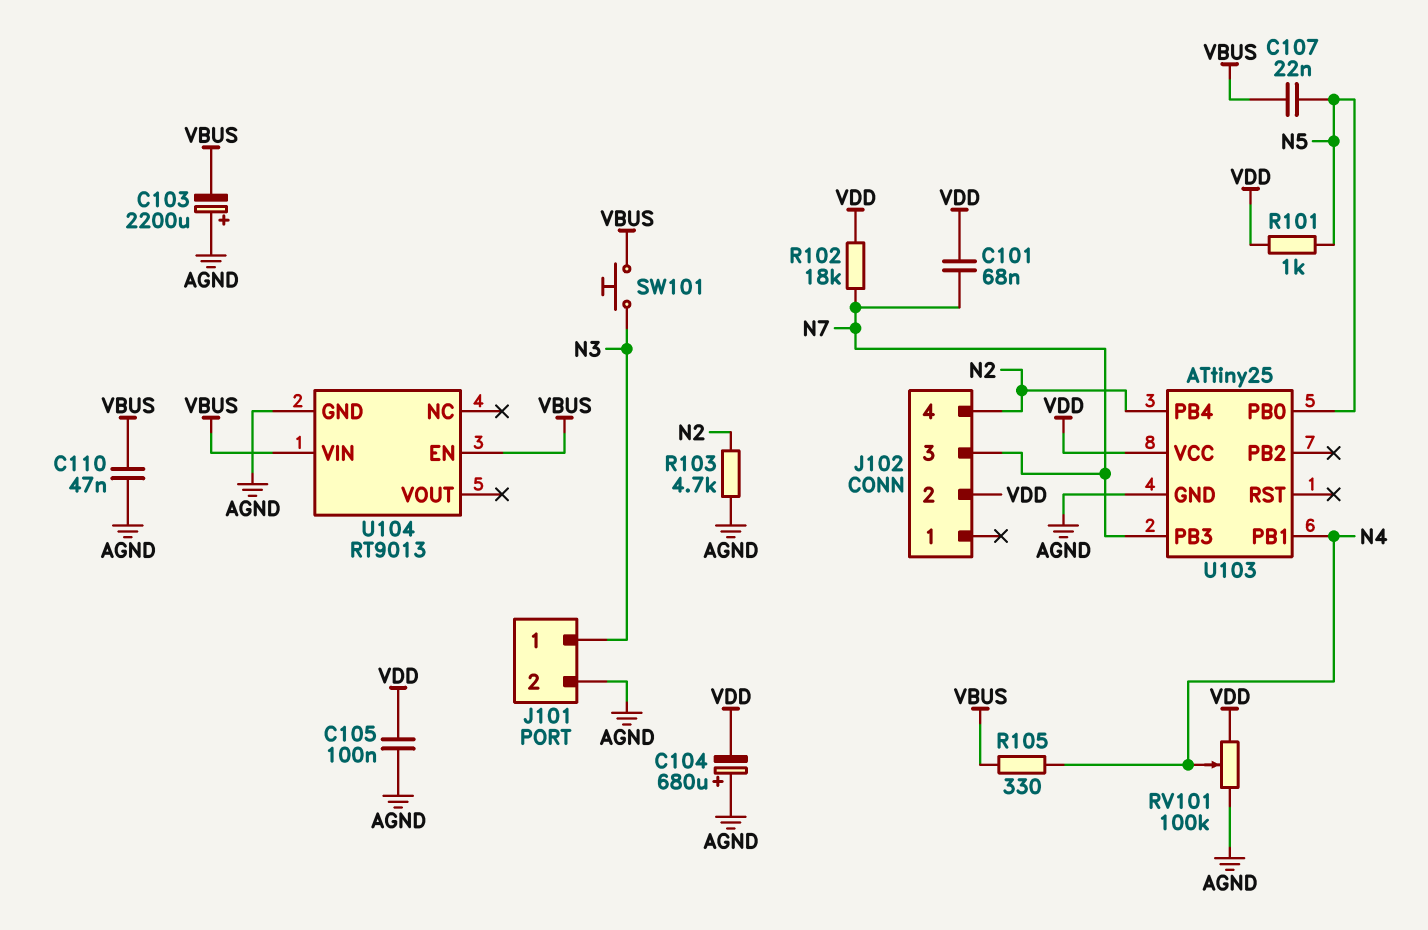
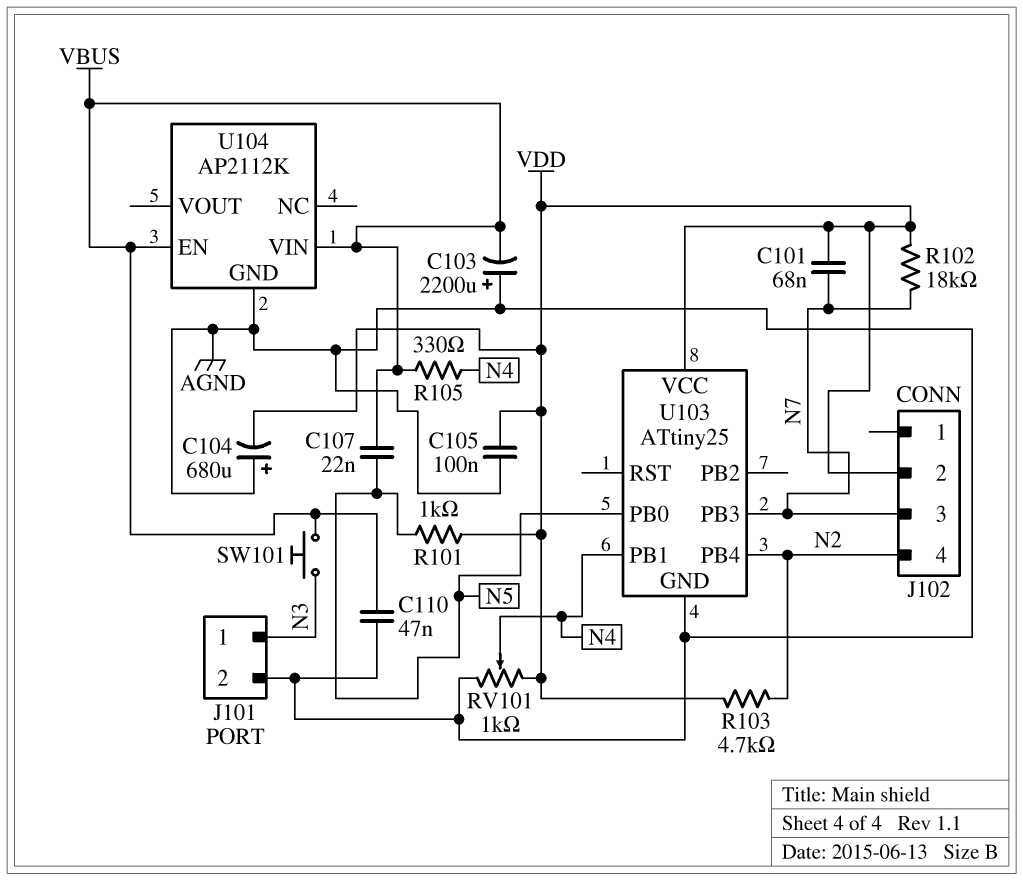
R103: 4.7k (AGND, N2) -> 4.7k (N2, VDD)
RV101: 100k (AGND, VDD, wiper N4) -> 1k (AGND, VDD, wiper N4)
U104: RT9013 -> AP2112K

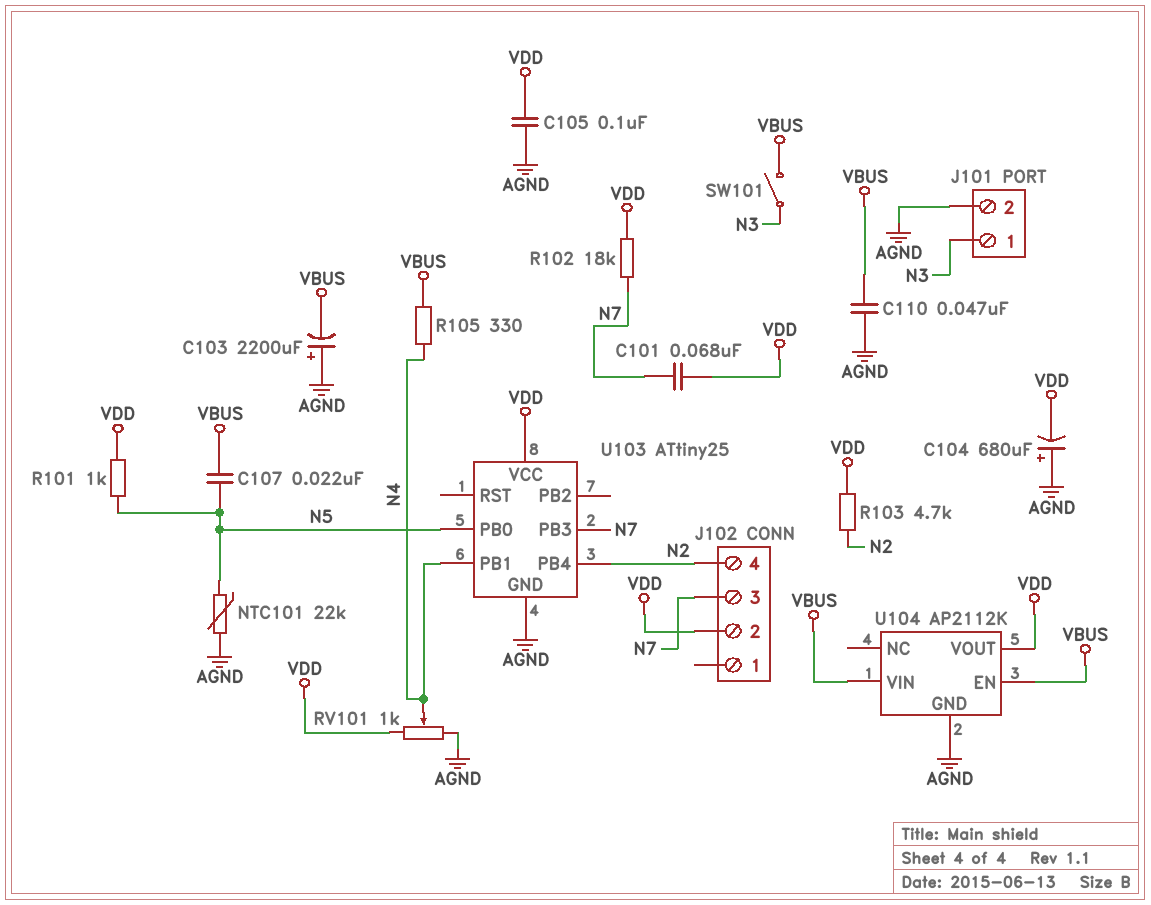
NTC101: none -> 22k (AGND, N5)
SW101: button (N3, VBUS) -> switch (N3, VBUS)
U104 pin VOUT: none -> VDD

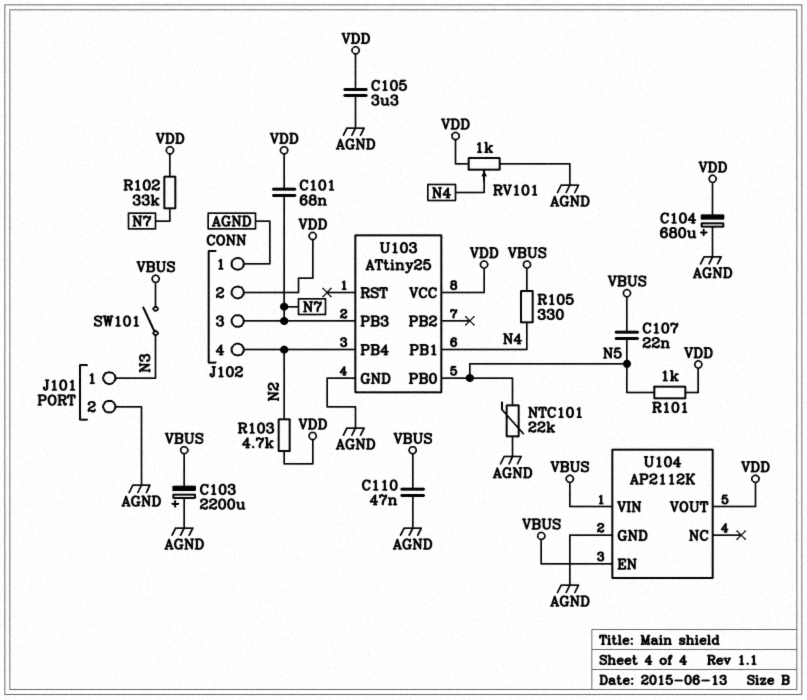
C105: 100nF (AGND, VDD) -> 3.3uF (AGND, VDD)
J102 pin 1: none -> AGND
R102: 18k (N7, VDD) -> 33k (N7, VDD)

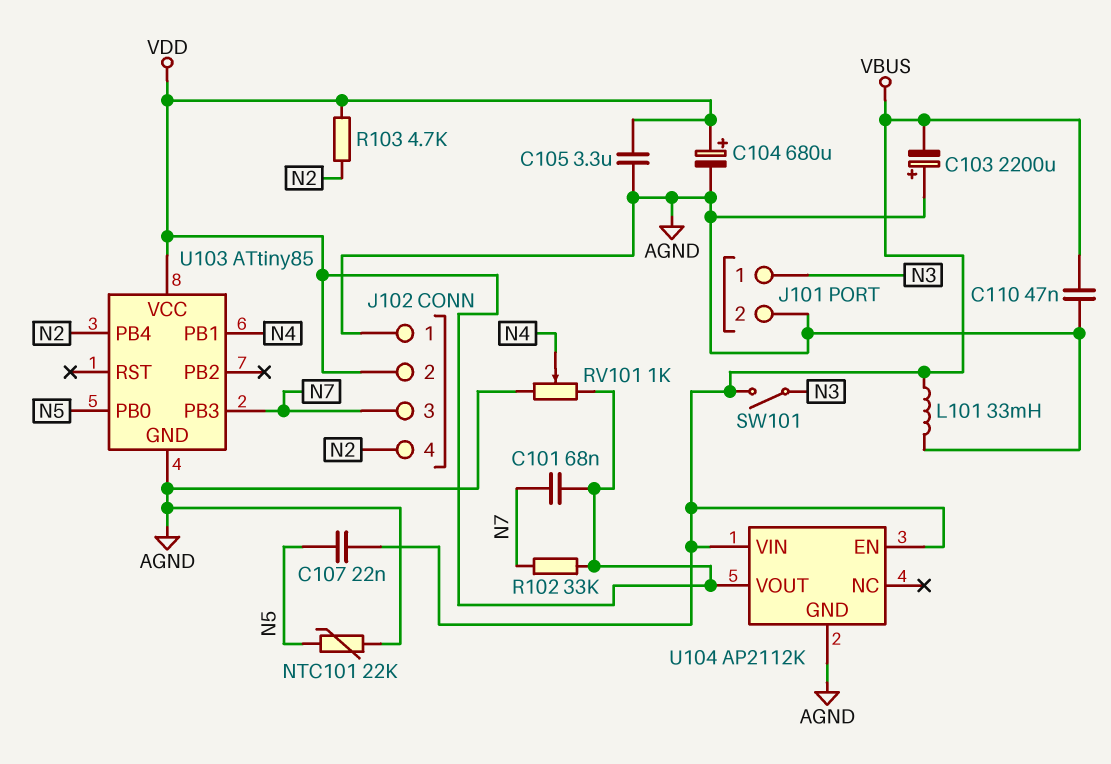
C104: 680uF (plus AGND, minus VDD) -> 680uF (plus VDD, minus AGND)
L101: none -> 33mH (AGND, VBUS)
R101: 1k (N5, VDD) -> none
R105: 330 (N4, VBUS) -> none
U103: ATtiny25 -> ATtiny85

